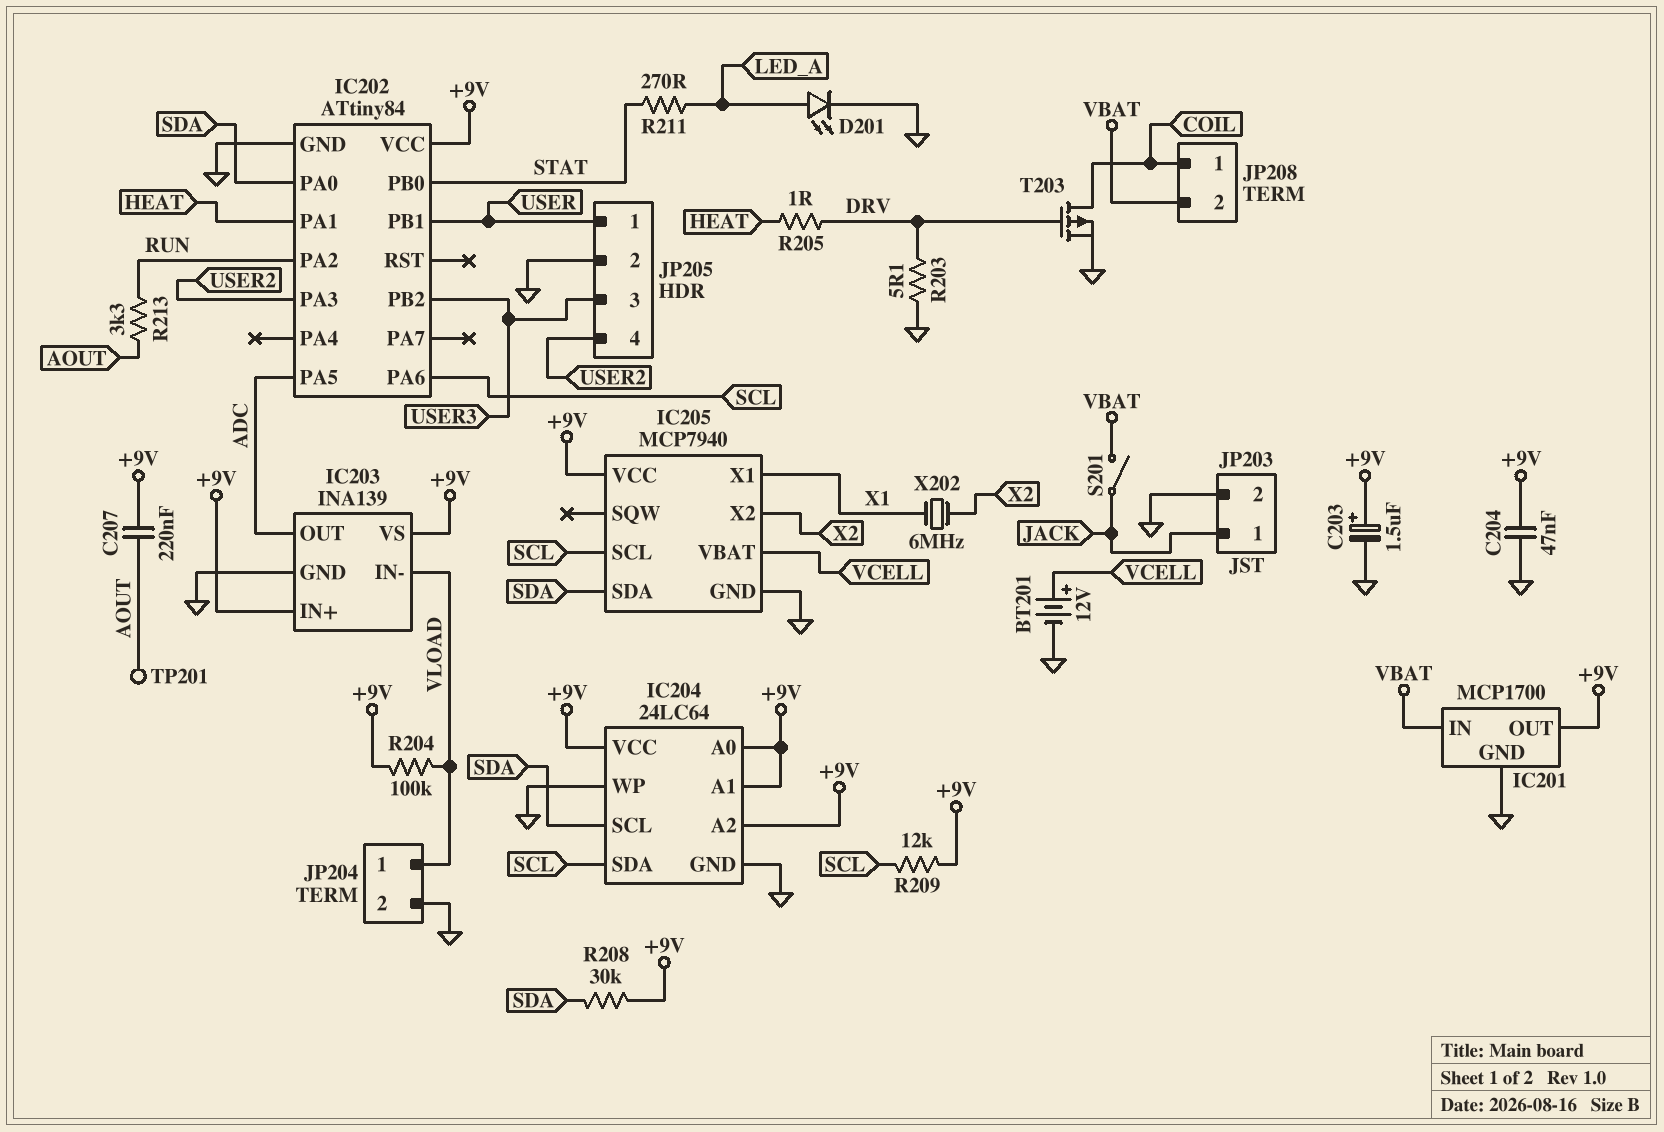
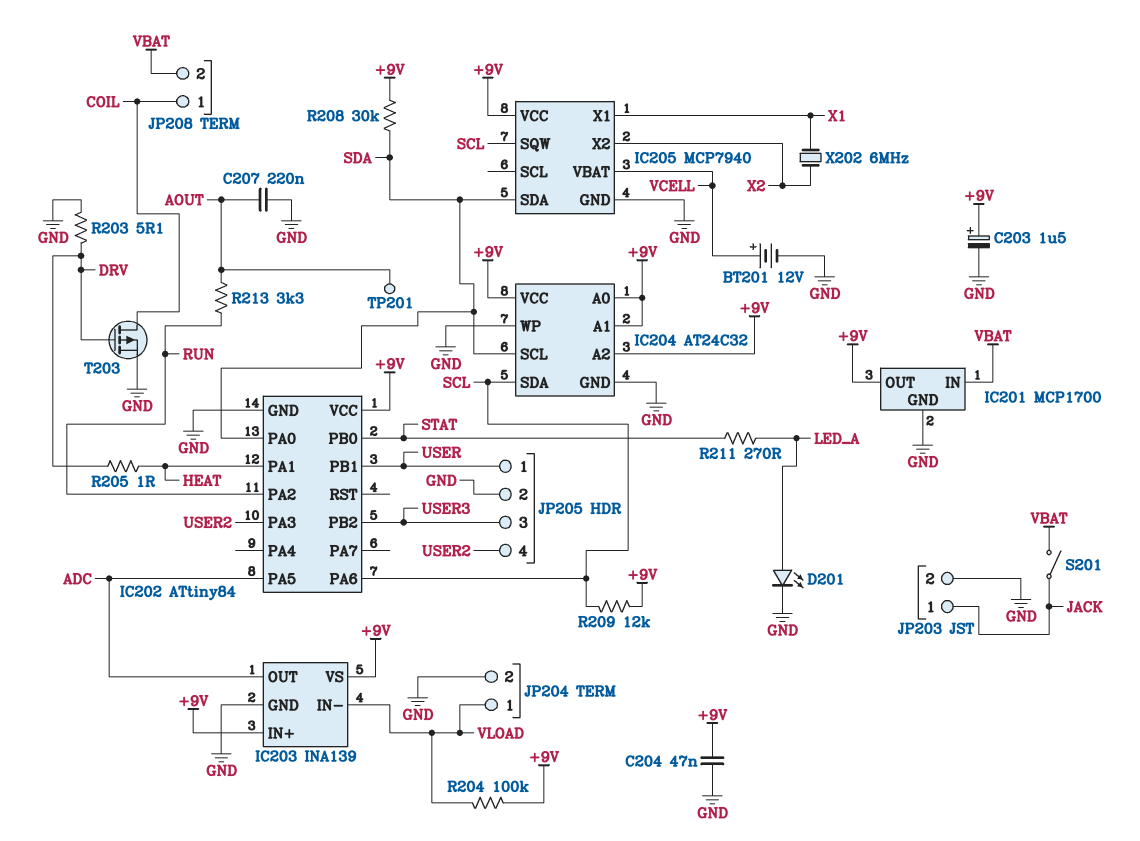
C207: 220nF (+9V, AOUT) -> 220nF (AOUT, GND)
IC204: 24LC64 -> AT24C32
IC205 pin SCL: SCL -> none
IC205 pin SQW: none -> SCL

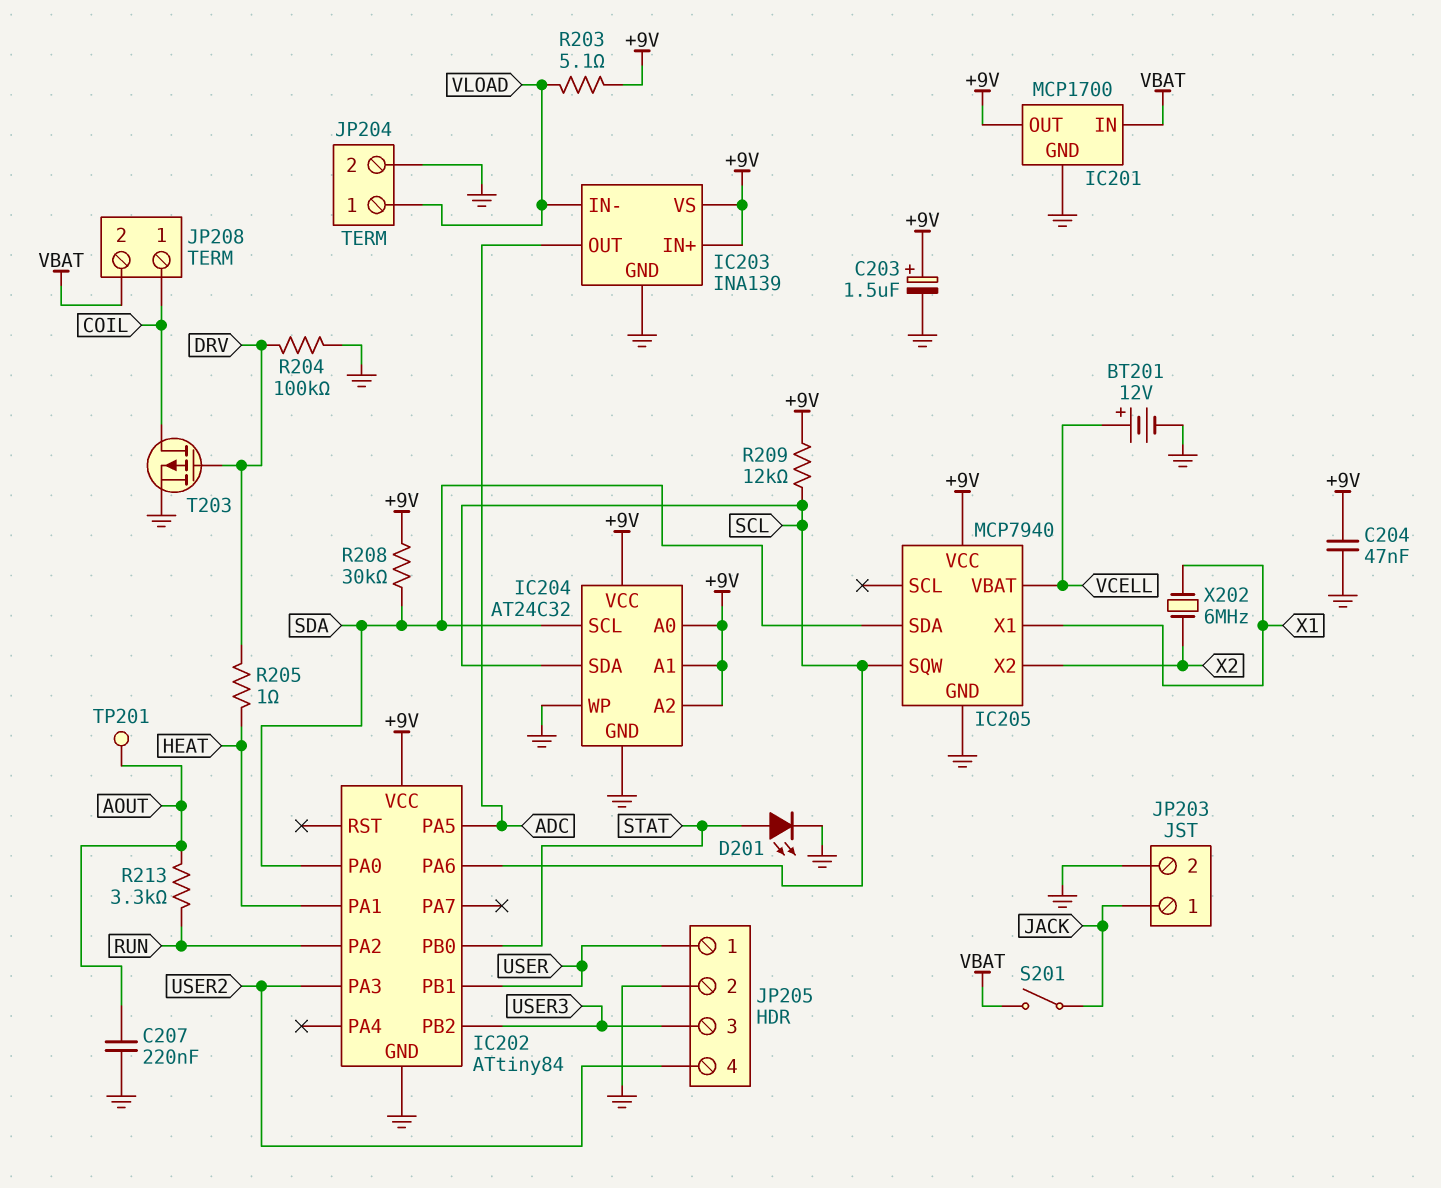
D201: LED (A LED_A, K GND) -> LED (A STAT, K GND)
R203: 5.1 (DRV, GND) -> 5.1 (+9V, VLOAD)
R204: 100k (+9V, VLOAD) -> 100k (DRV, GND)
R211: 270 (LED_A, STAT) -> none

